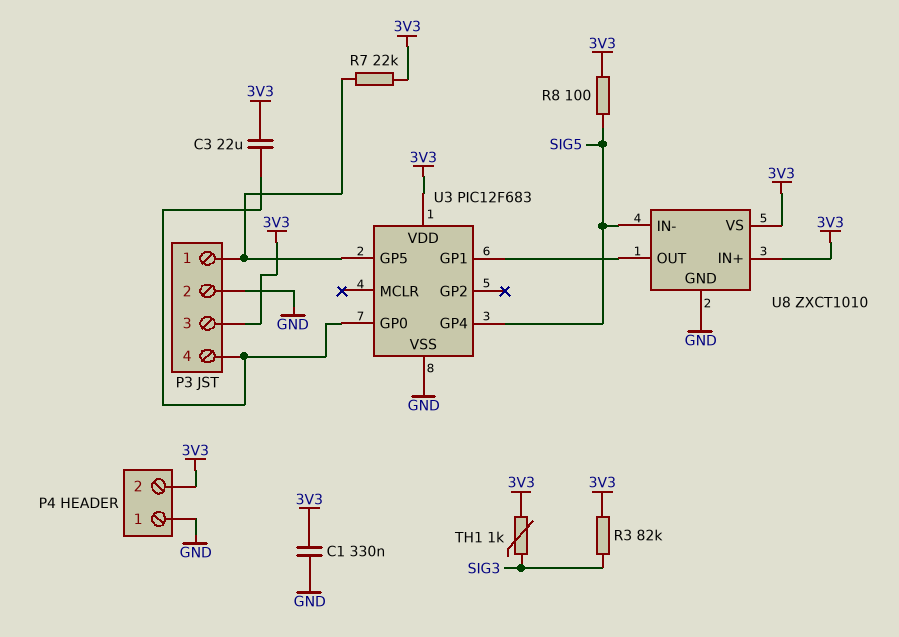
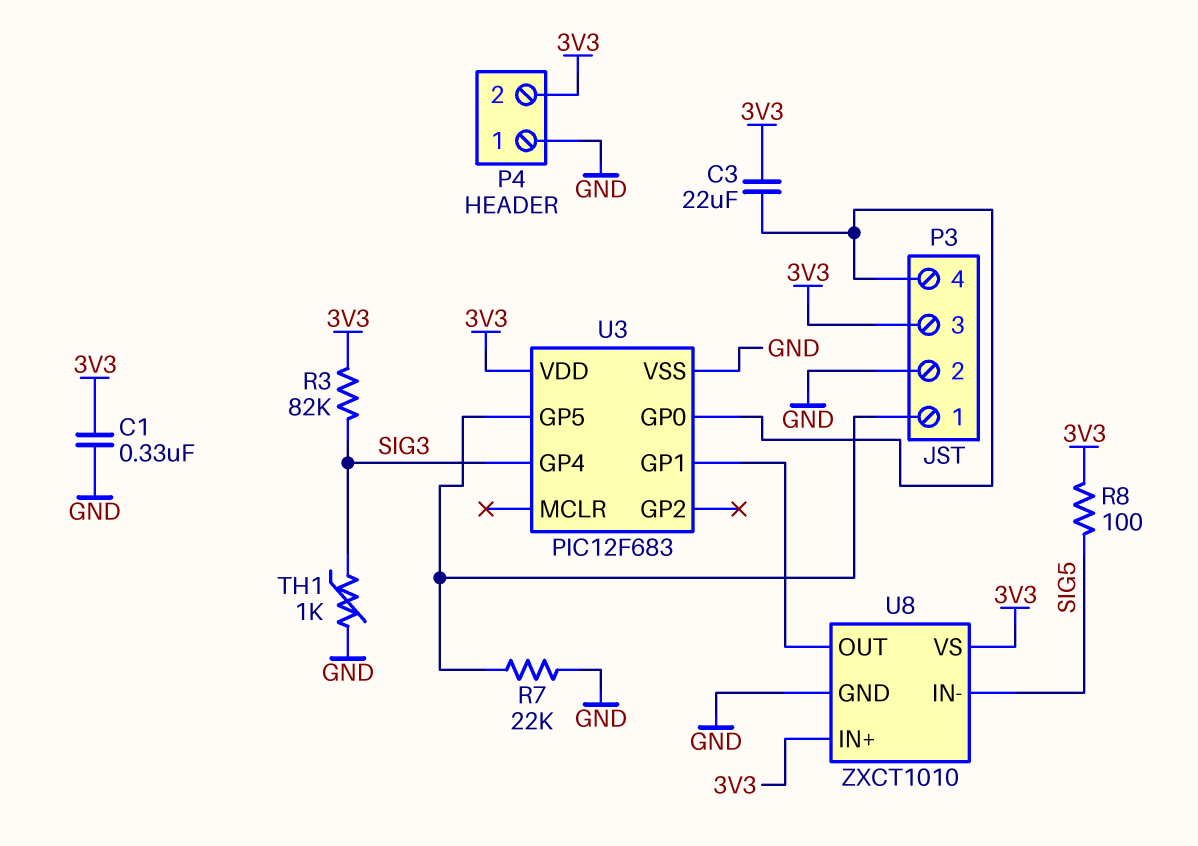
R7: 22k (3V3, P3/1) -> 22k (GND, P3/1)
TH1: 1k (3V3, SIG3) -> 1k (GND, SIG3)
U3 pin GP4: SIG5 -> SIG3

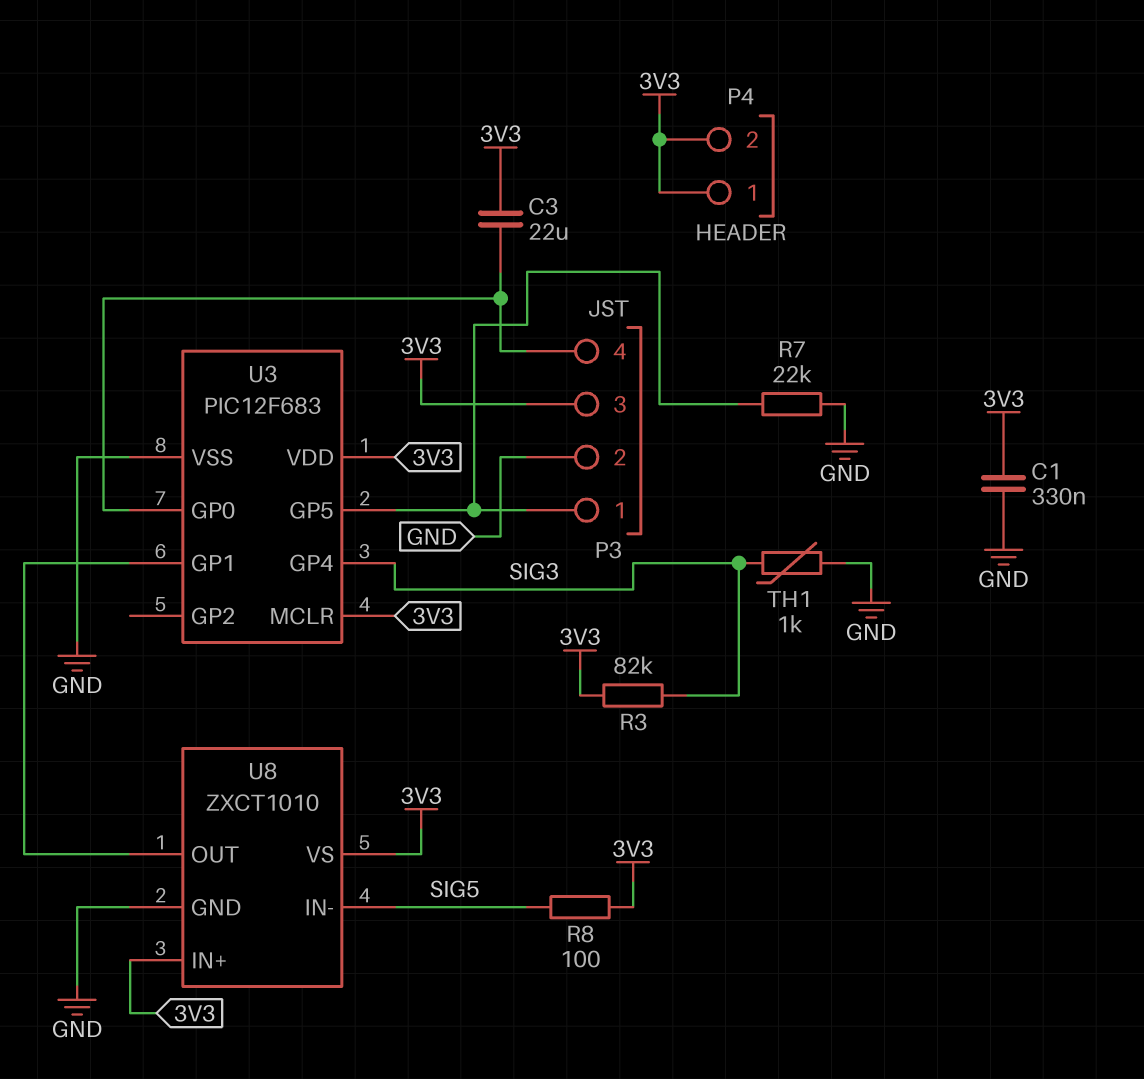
P4 pin 1: GND -> 3V3
U3 pin MCLR: none -> 3V3

